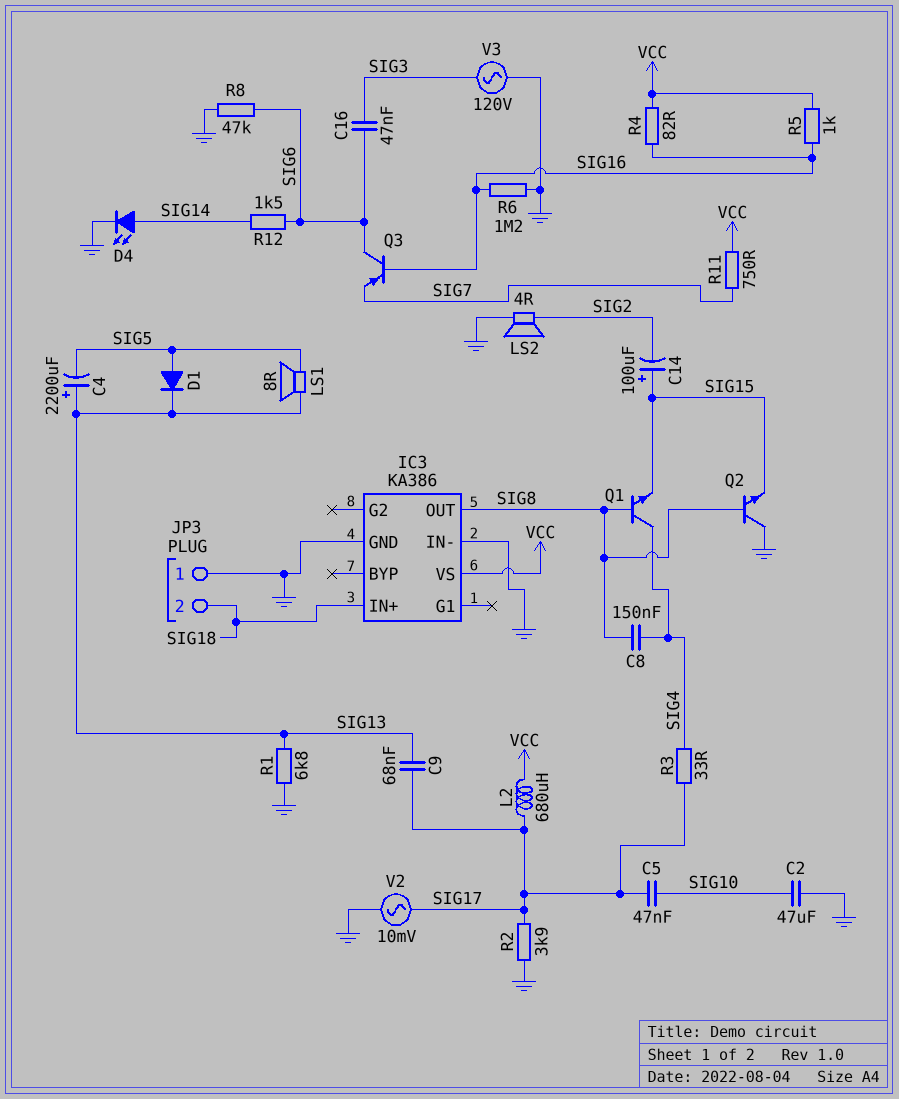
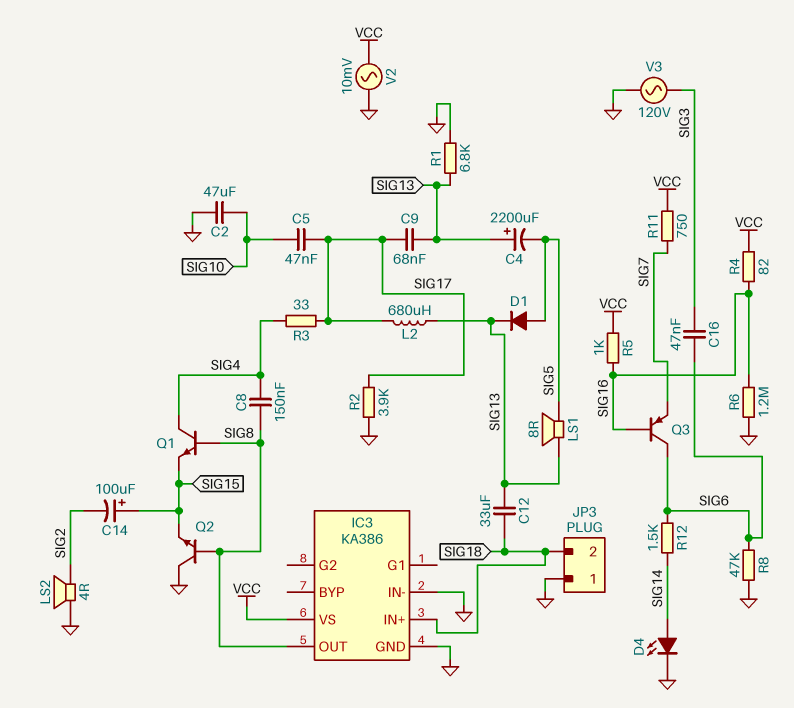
C12: none -> 33uF (SIG13, SIG18)
L2: 680uH (SIG17, VCC) -> 680uH (SIG13, SIG17)
V2: AC 10mV (GND, SIG17) -> AC 10mV (GND, VCC)

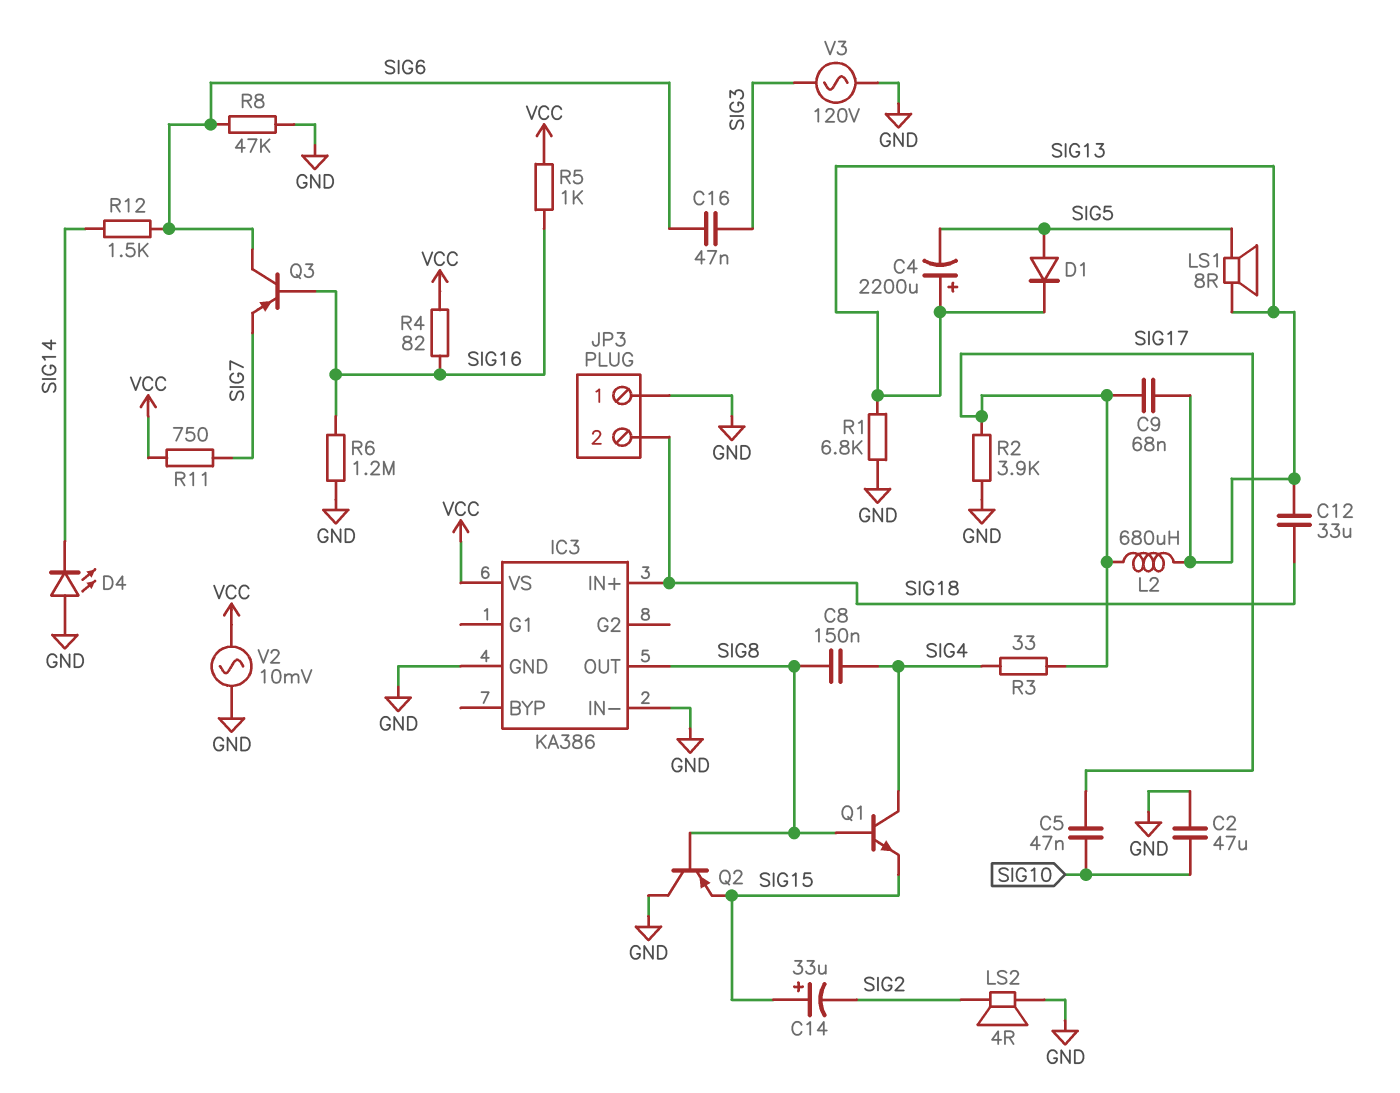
C14: 100uF (plus SIG15, minus SIG2) -> 33uF (plus SIG15, minus SIG2)
D4: LED (A SIG14, K GND) -> LED (A GND, K SIG14)
Q2: NPN (B SIG8, C GND, E SIG15) -> PNP (B SIG8, C GND, E SIG15)

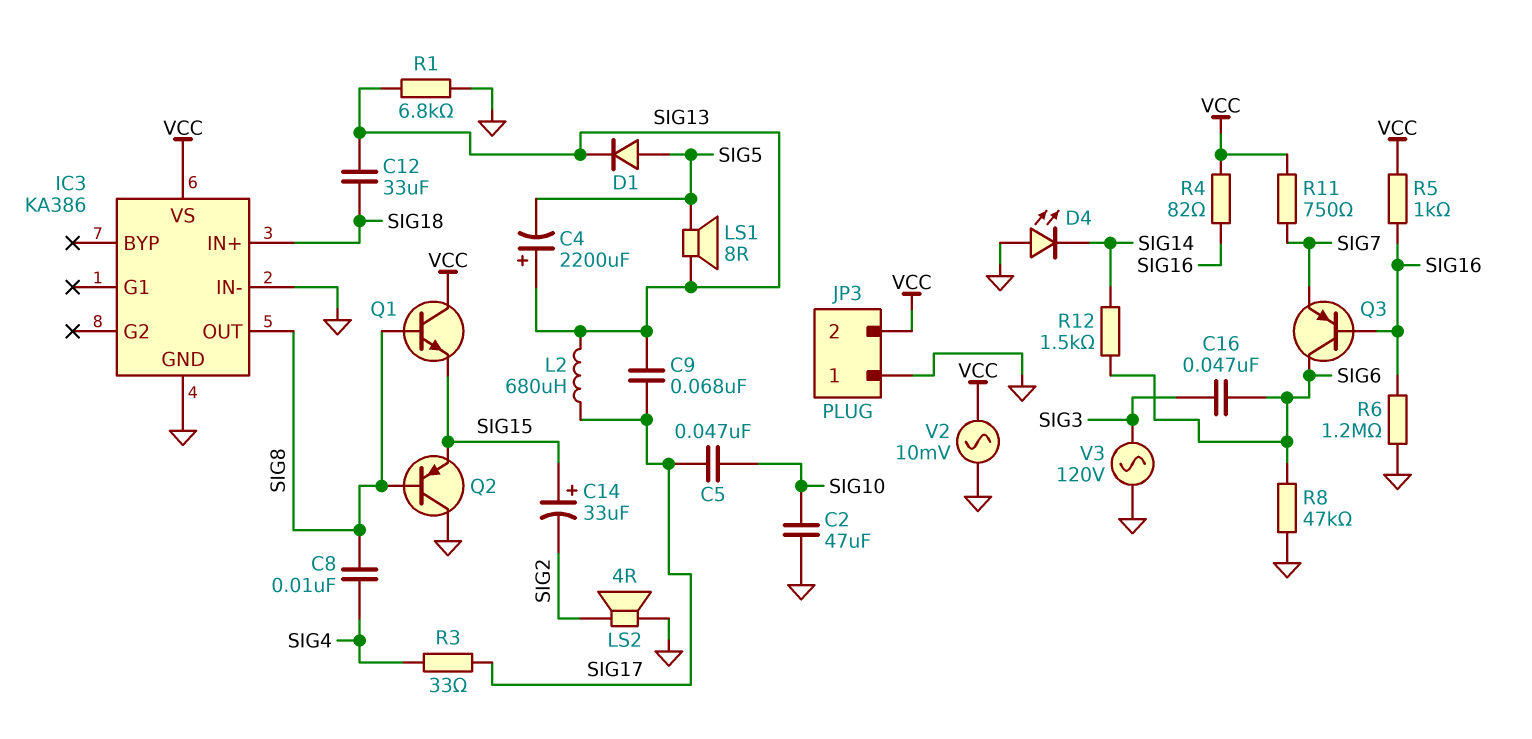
C8: 150nF (SIG4, SIG8) -> 10nF (SIG4, SIG8)
JP3 pin 2: SIG18 -> VCC
Q1: NPN (B SIG8, C SIG4, E SIG15) -> NPN (B SIG8, C VCC, E SIG15)
R2: 3.9k (GND, SIG17) -> none

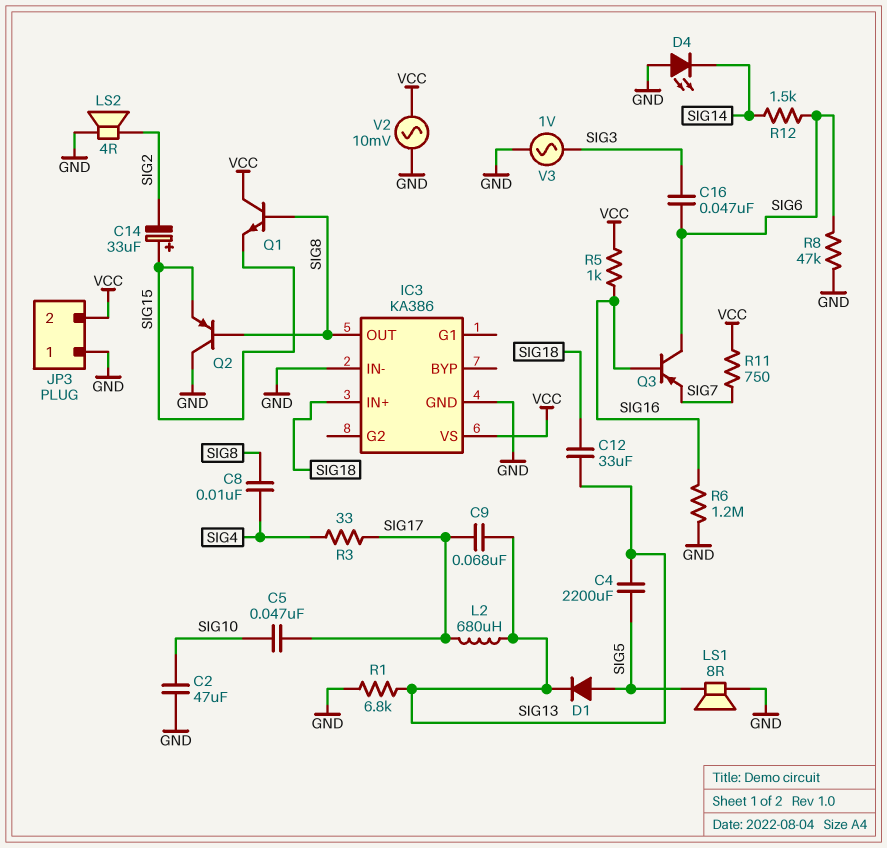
C4: 2200uF (plus SIG13, minus SIG5) -> 2200uF (SIG5, SIG13)
LS1: speaker 8R (SIG5, SIG13) -> speaker 8R (GND, SIG5)
R4: 82 (SIG16, VCC) -> none
V3: AC 120V (GND, SIG3) -> AC 1V (GND, SIG3)

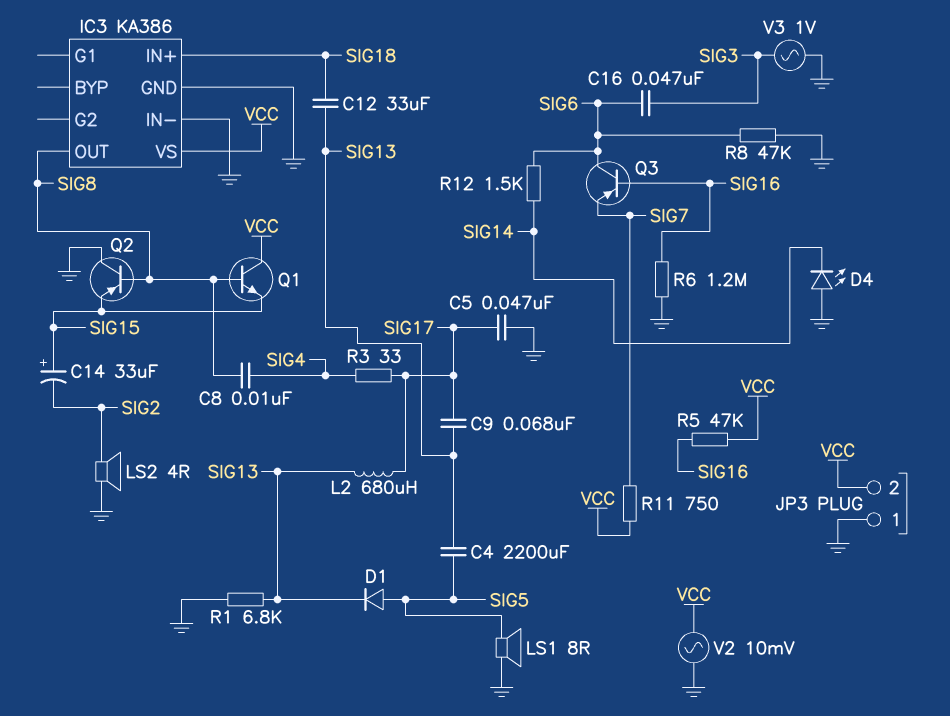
C2: 47uF (GND, SIG10) -> none
C5: 47nF (SIG10, SIG17) -> 47nF (GND, SIG17)
R5: 1k (SIG16, VCC) -> 47k (SIG16, VCC)

